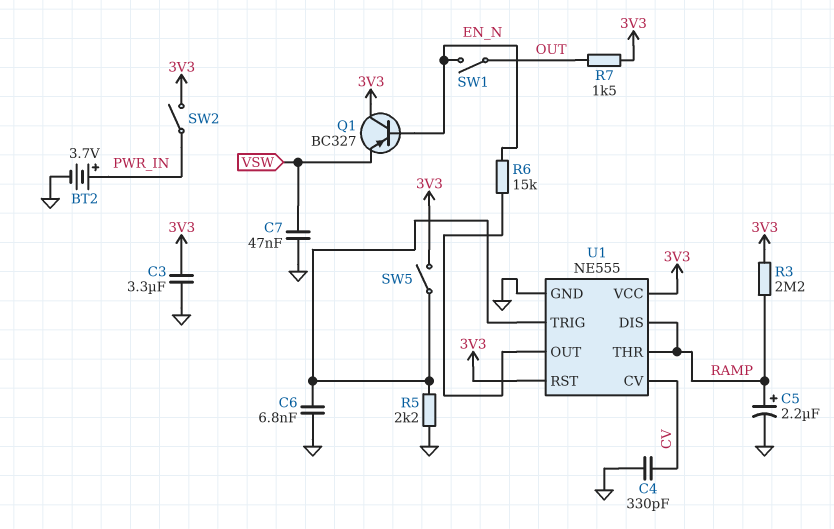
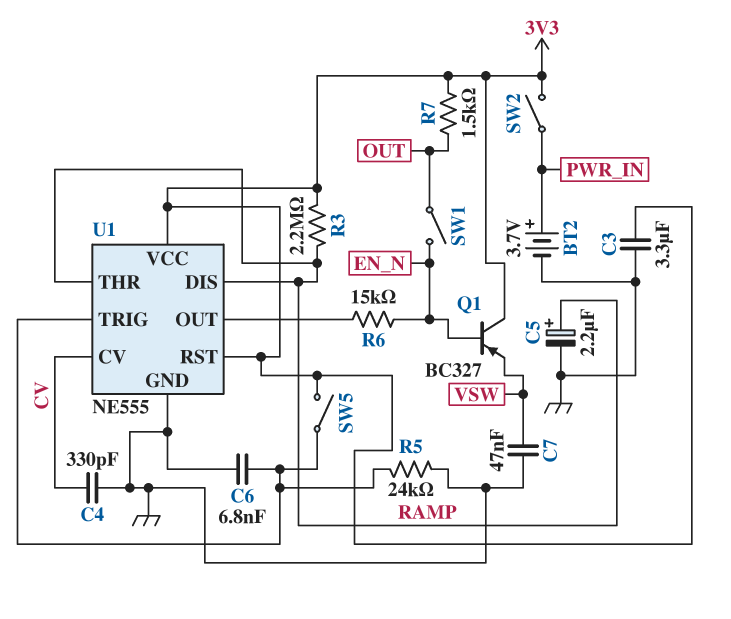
R5: 2.2k (GND, U1/TRIG) -> 24k (GND, U1/TRIG)

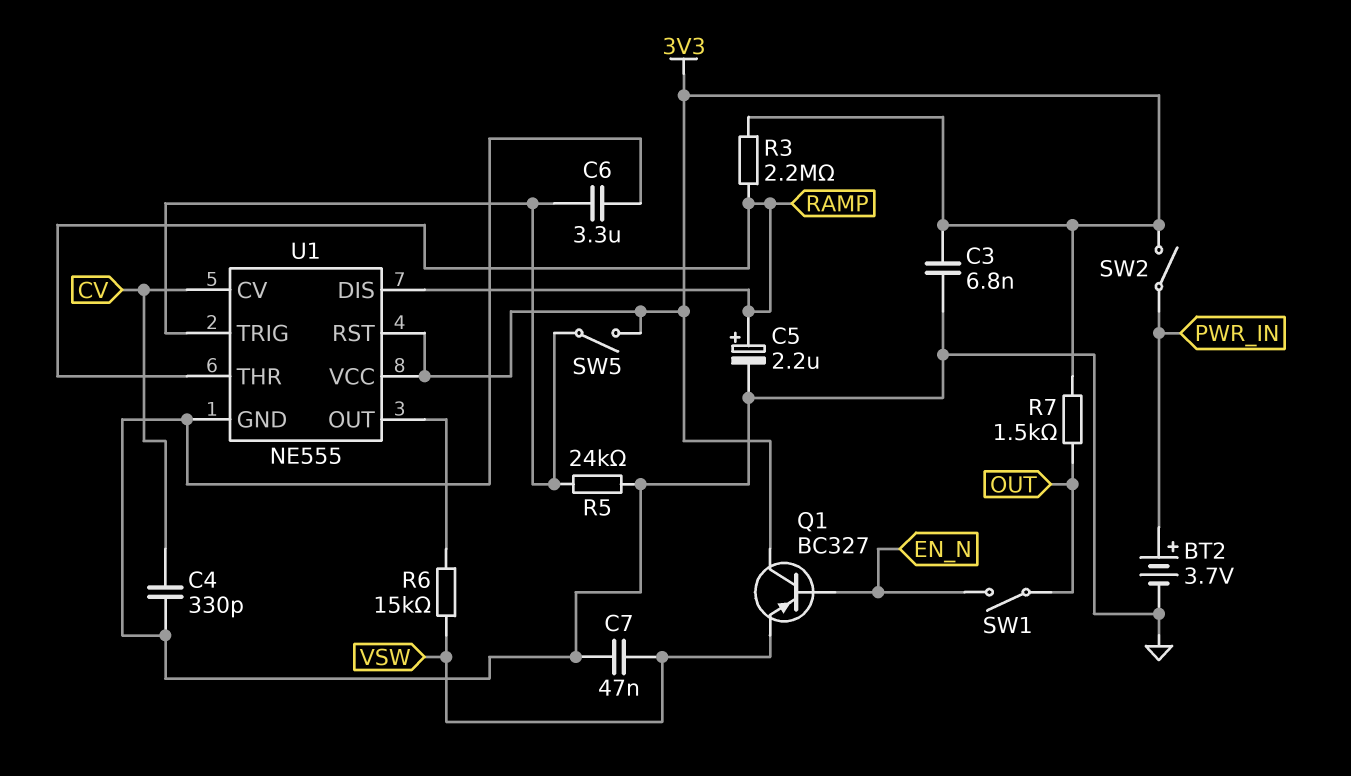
C3: 3.3uF (3V3, GND) -> 6.8nF (3V3, GND)
C6: 6.8nF (GND, U1/TRIG) -> 3.3uF (GND, U1/TRIG)
R6: 15k (EN_N, U1/OUT) -> 15k (U1/OUT, VSW)

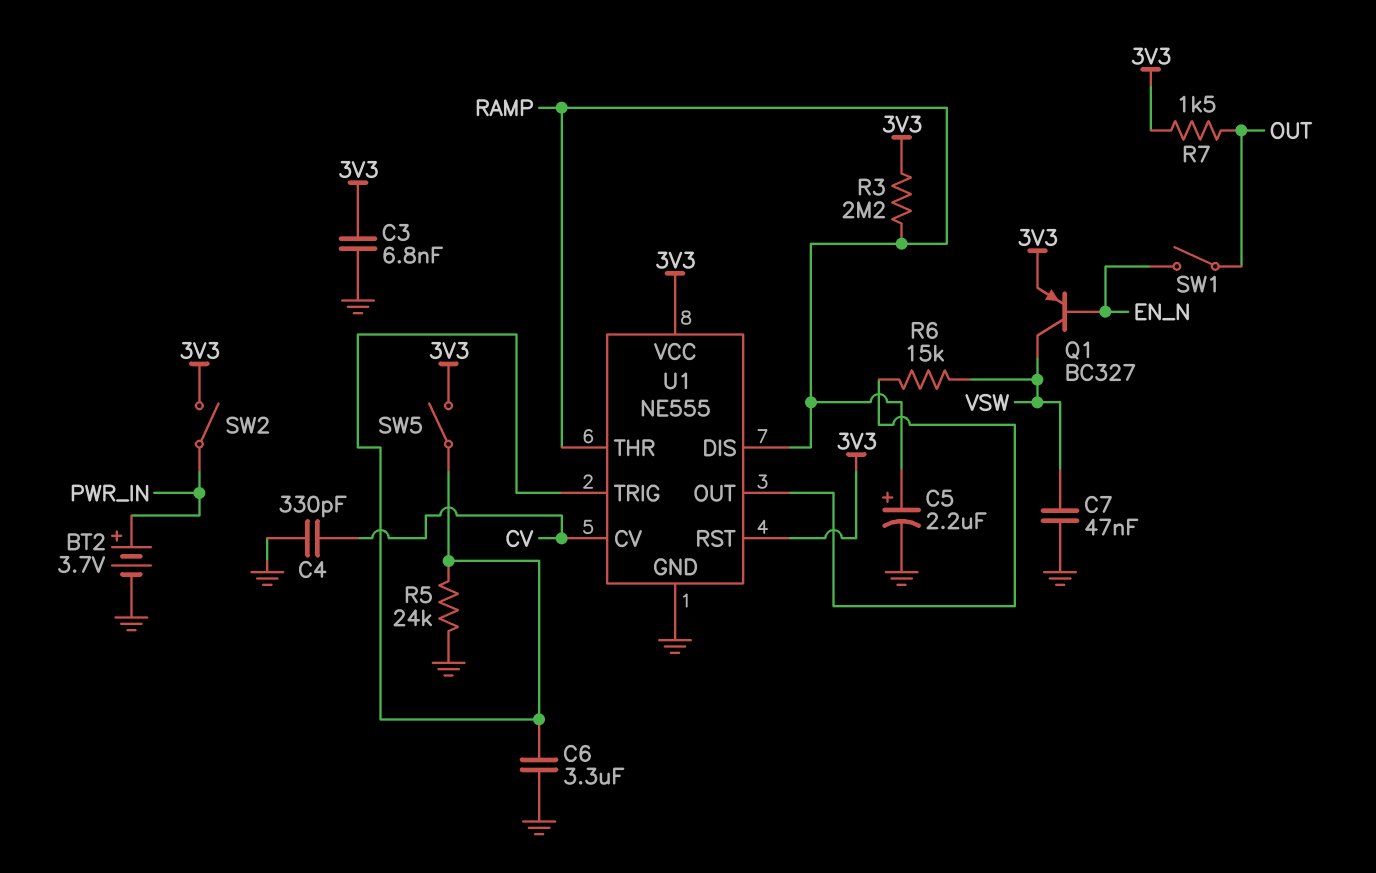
Q1: PNP BC327 (B EN_N, C 3V3, E VSW) -> PNP BC327 (B EN_N, C VSW, E 3V3)

